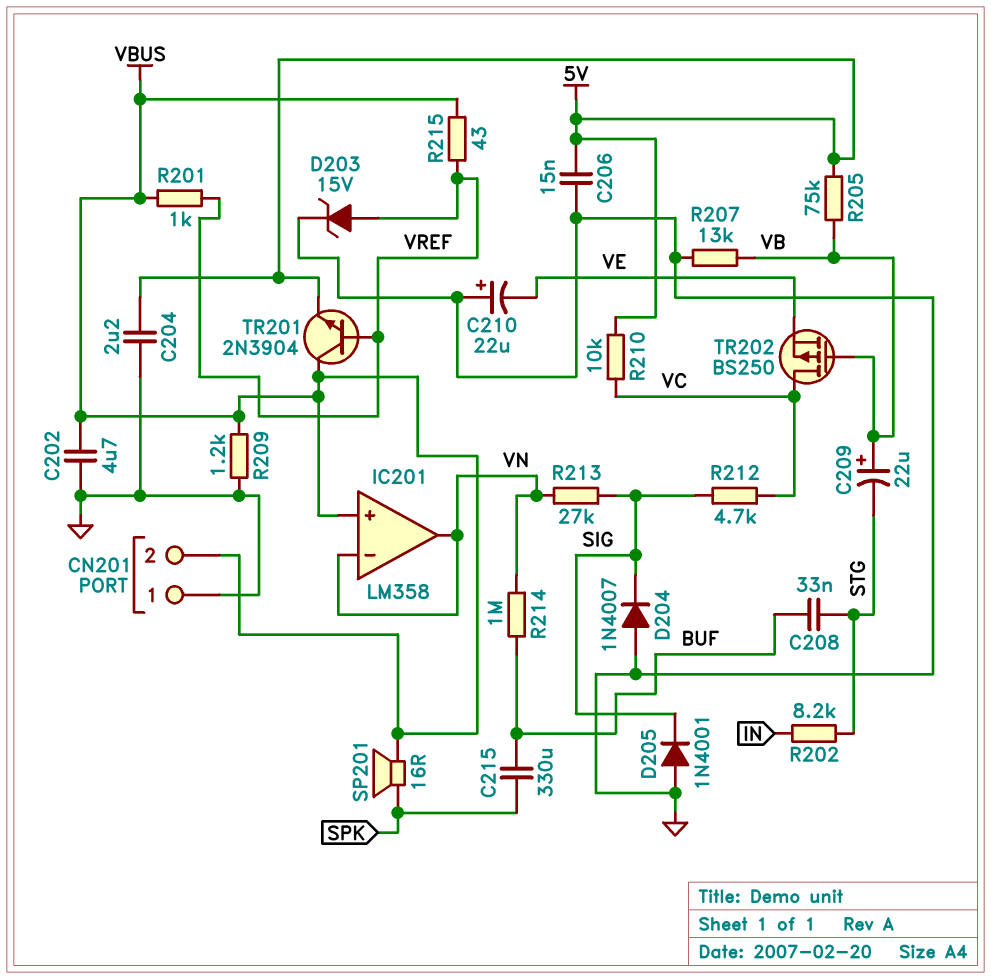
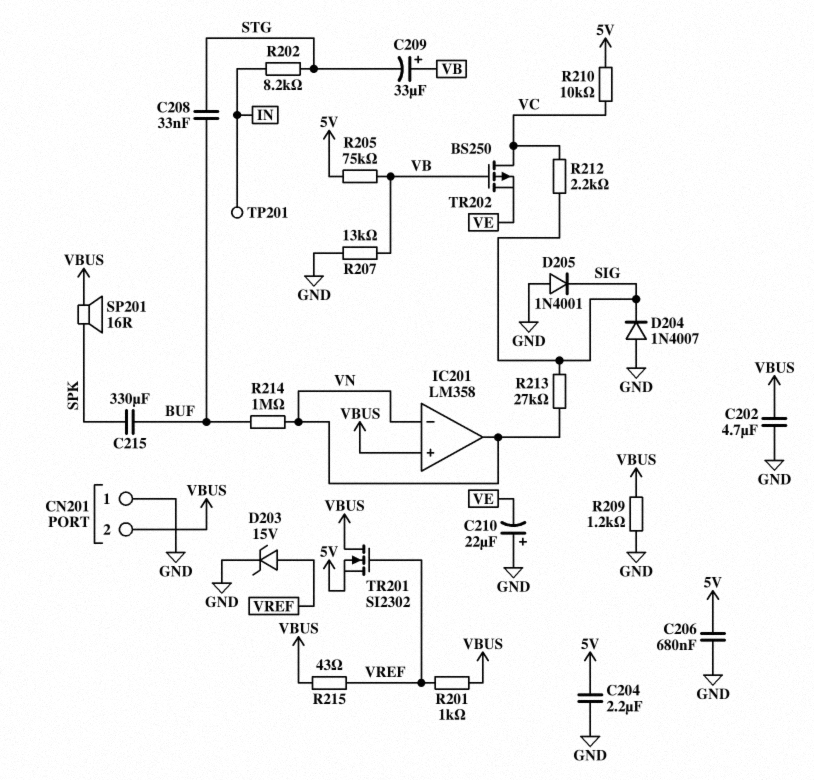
C206: 15nF (5V, GND) -> 680nF (5V, GND)
C209: 22uF (plus VB, minus STG) -> 33uF (plus VB, minus STG)
R212: 4.7k (SIG, VC) -> 2.2k (SIG, VC)
TP201: none -> test point (IN)
TR201: NPN 2N3904 (B VREF, C VBUS, E 5V) -> NMOS SI2302 (G VREF, D VBUS, S 5V)

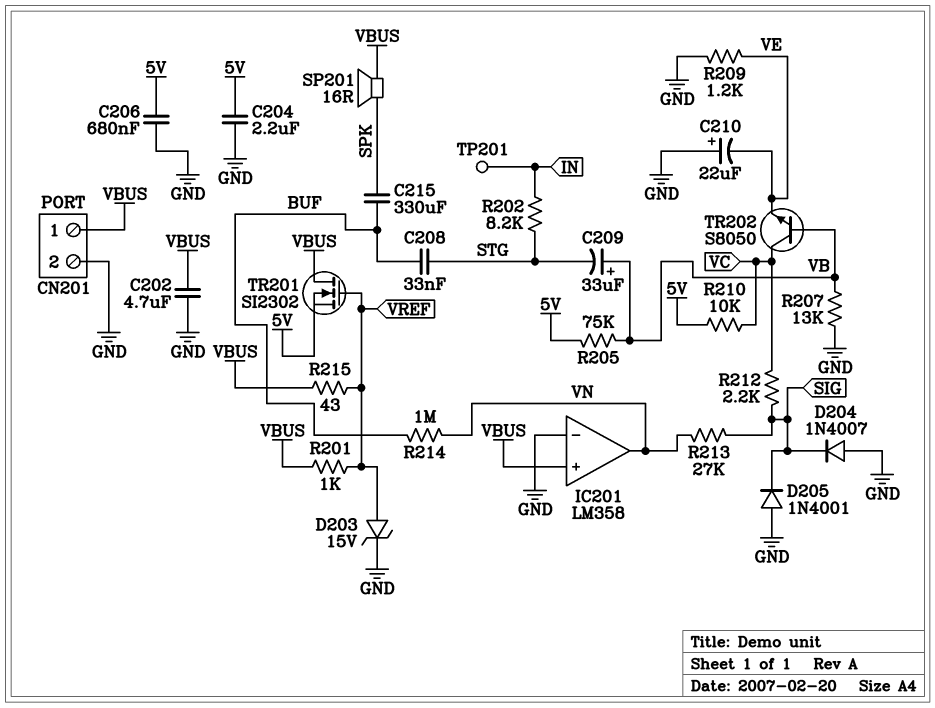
CN201 pin 1: GND -> VBUS
CN201 pin 2: VBUS -> GND
IC201 pin in-: VN -> GND
R209: 1.2k (GND, VBUS) -> 1.2k (GND, VE)
TR202: PMOS BS250 (G VB, D VC, S VE) -> NPN S8050 (B VB, C VC, E VE)

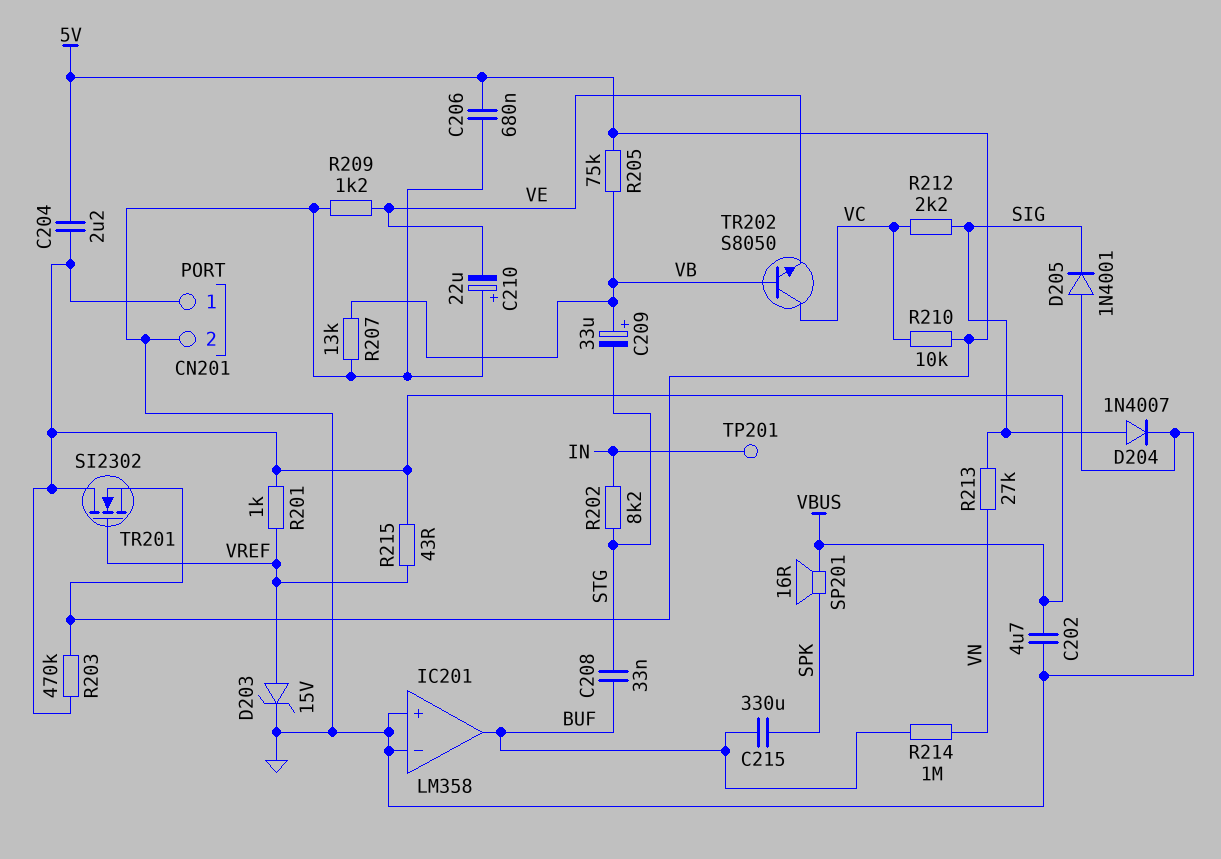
C204: 2.2uF (5V, GND) -> 2.2uF (5V, VBUS)
D204: diode 1N4007 (A GND, K SIG) -> diode 1N4007 (A SIG, K GND)
IC201 pin in+: VBUS -> GND
IC201 pin out: VN -> BUF
R203: none -> 470k (5V, VBUS)

